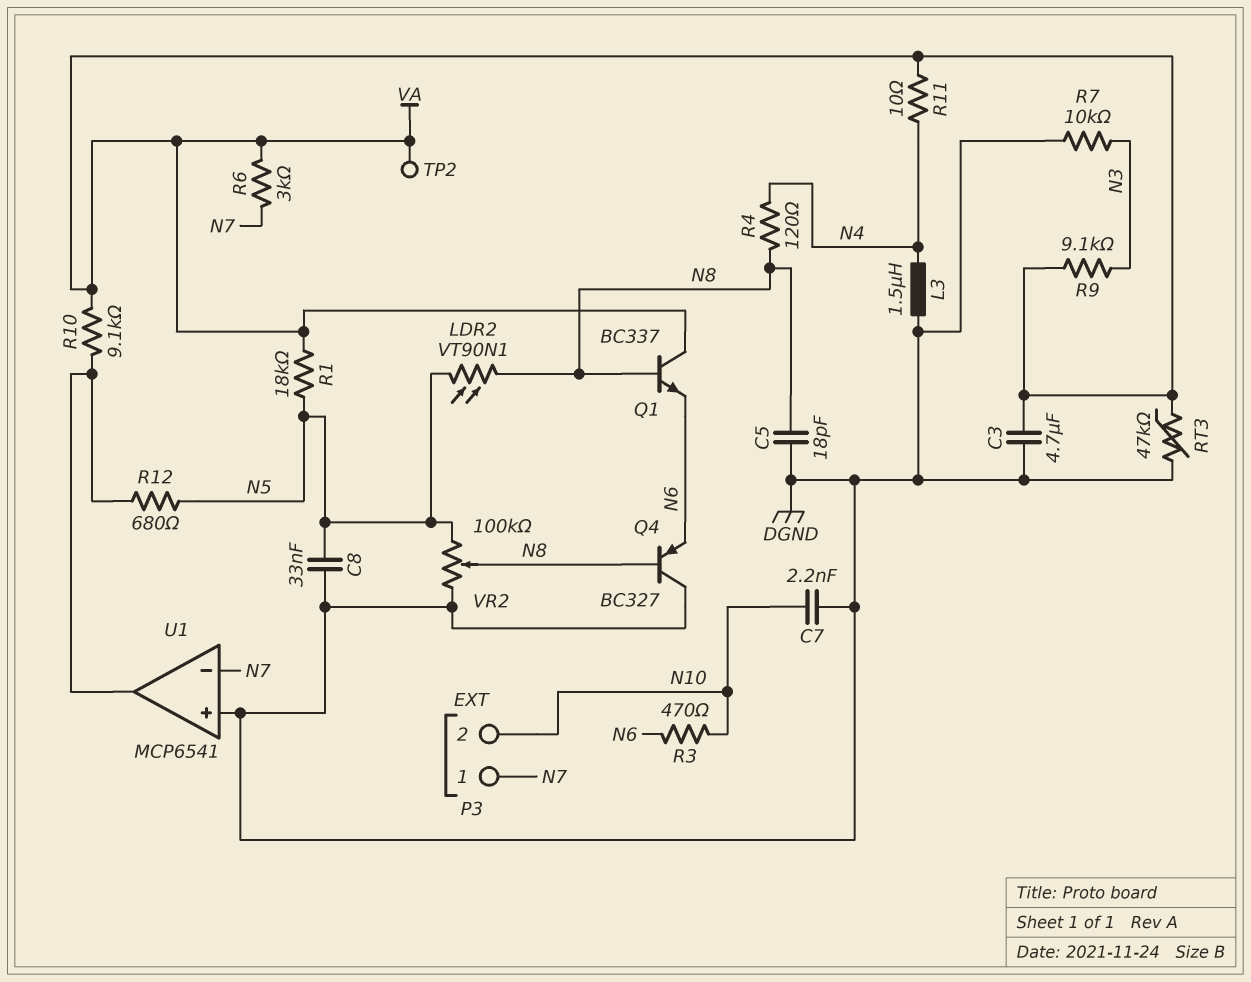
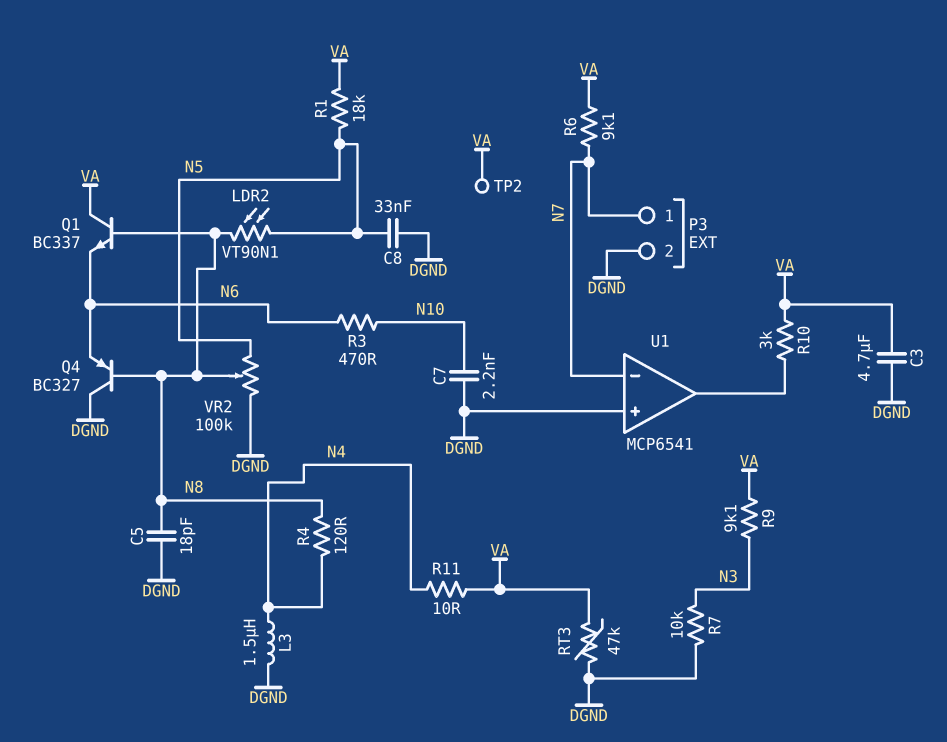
P3 pin 2: N10 -> DGND
R6: 3k (N7, VA) -> 9.1k (N7, VA)
R10: 9.1k (U1/out, VA) -> 3k (U1/out, VA)
R12: 680 (N5, U1/out) -> none

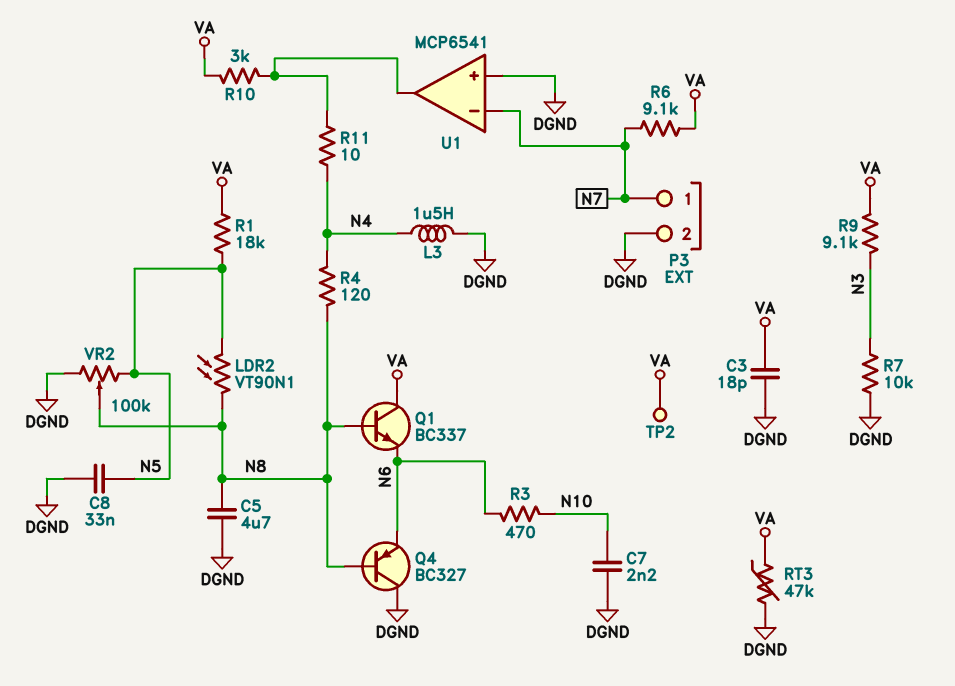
C3: 4.7uF (DGND, VA) -> 18pF (DGND, VA)
C5: 18pF (DGND, N8) -> 4.7uF (DGND, N8)
R11: 10 (N4, VA) -> 10 (N4, U1/out)

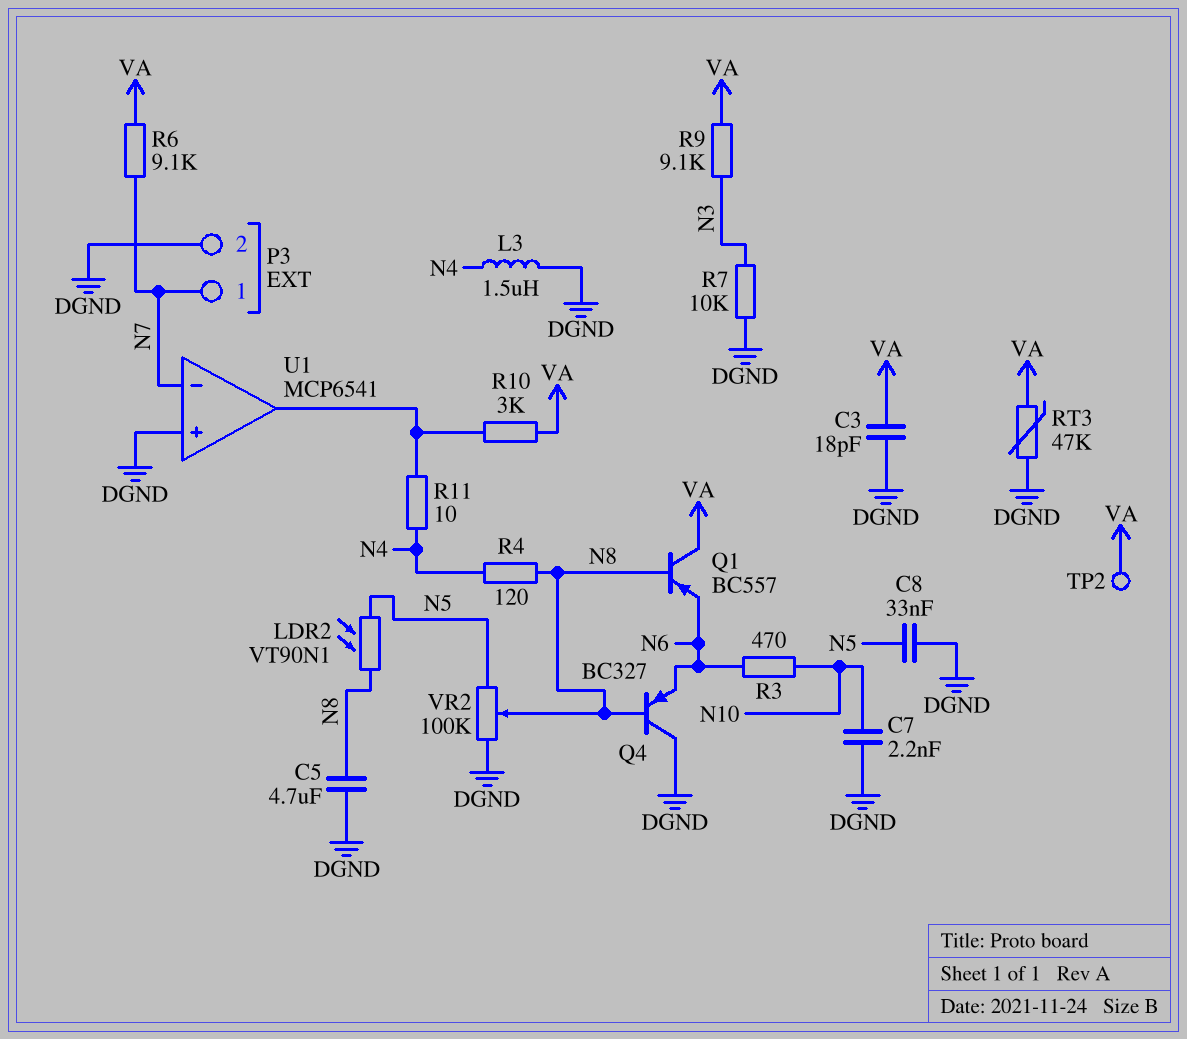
Q1: NPN BC337 (B N8, C VA, E N6) -> PNP BC557 (B N8, C VA, E N6)
R1: 18k (N5, VA) -> none

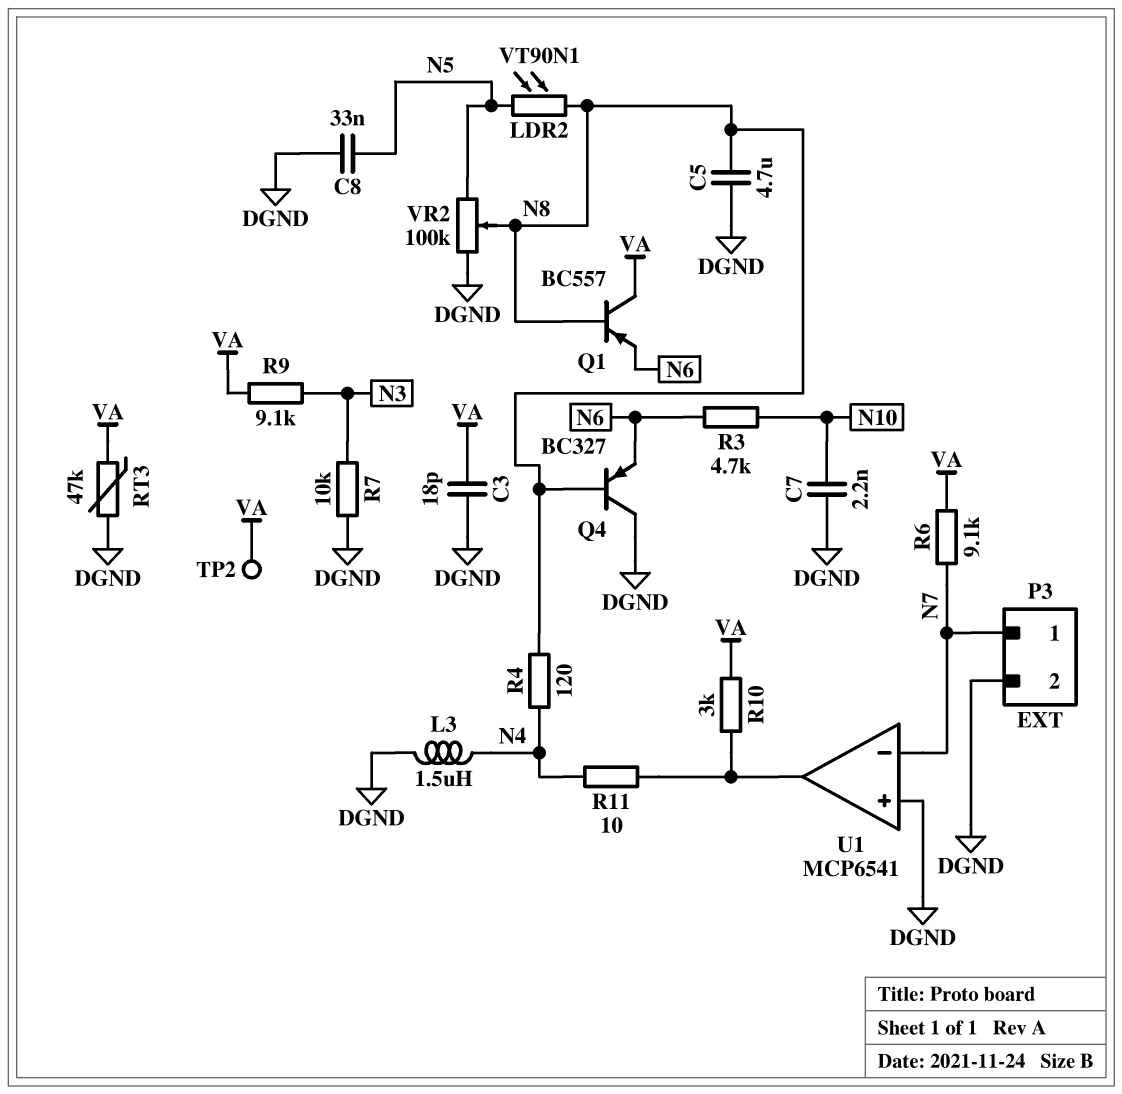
R3: 470 (N6, N10) -> 4.7k (N6, N10)

